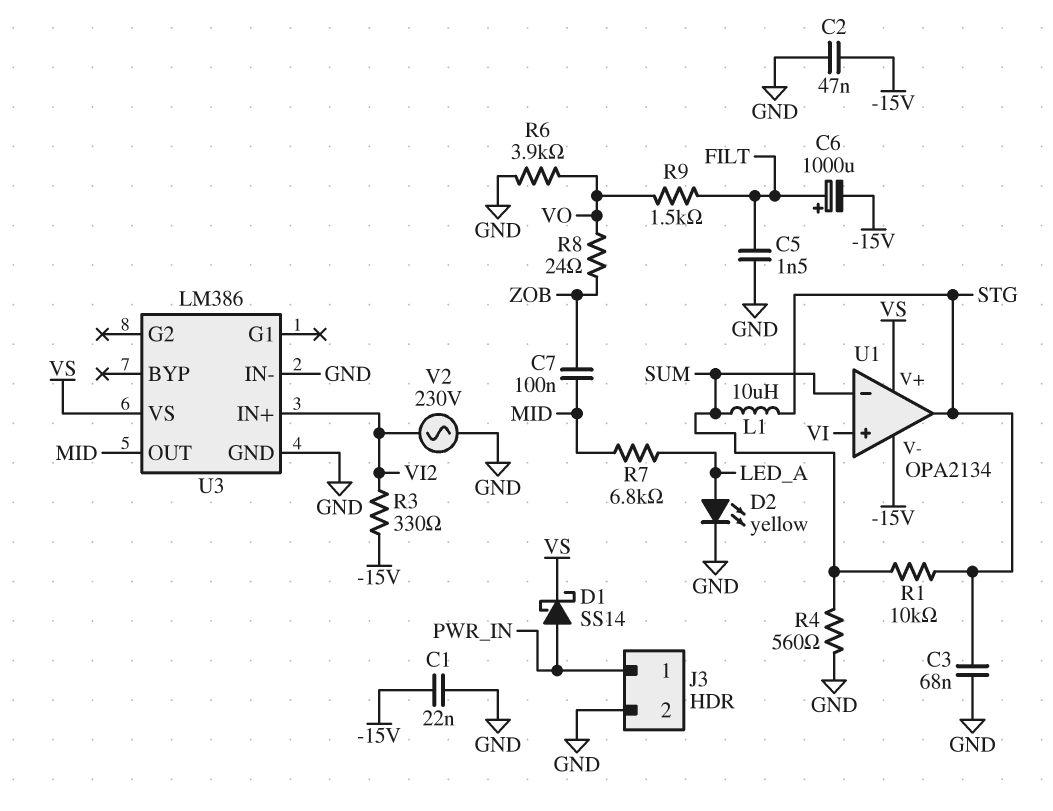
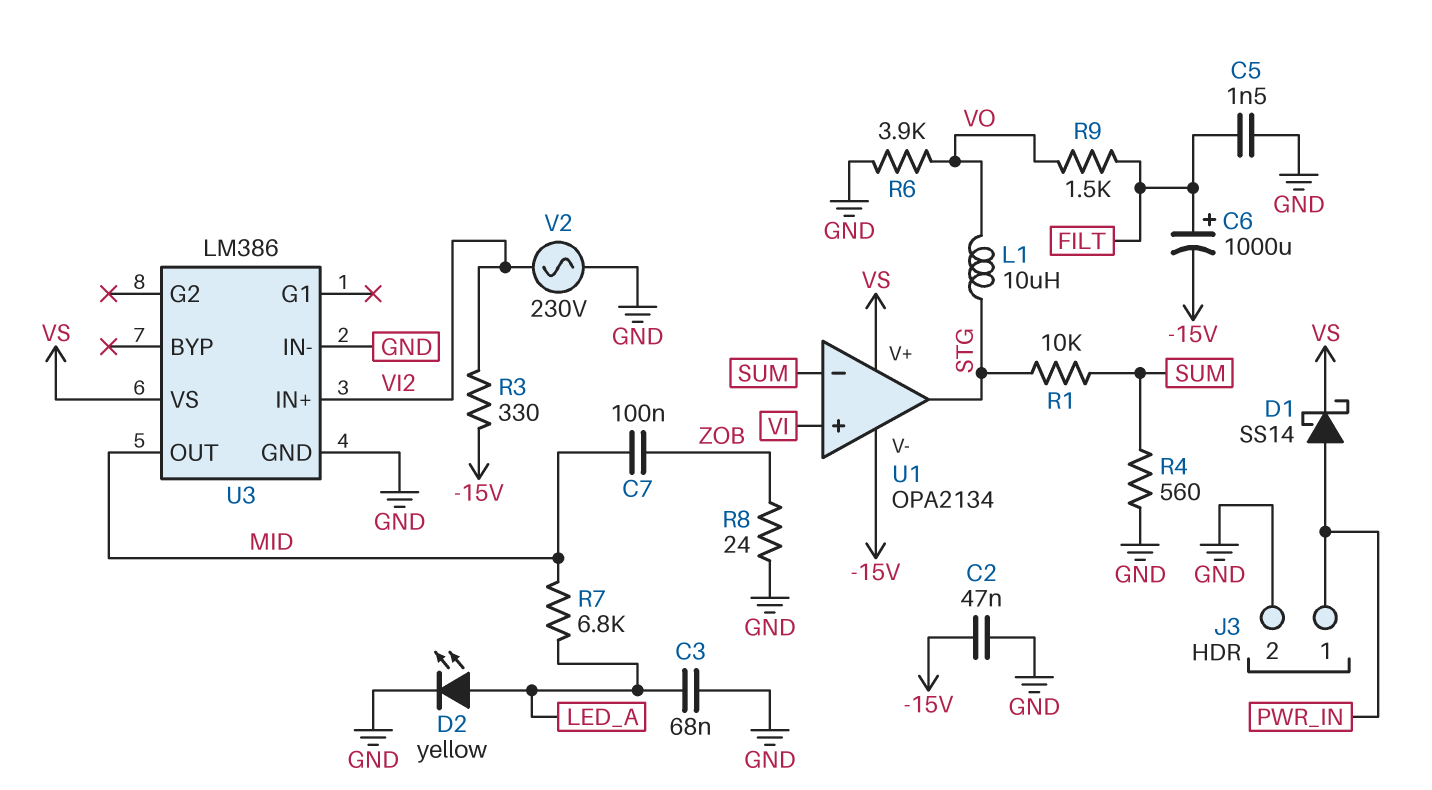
C1: 22nF (-15V, GND) -> none
C3: 68nF (GND, STG) -> 68nF (GND, LED_A)
L1: 10uH (STG, SUM) -> 10uH (STG, VO)
R8: 24 (VO, ZOB) -> 24 (GND, ZOB)

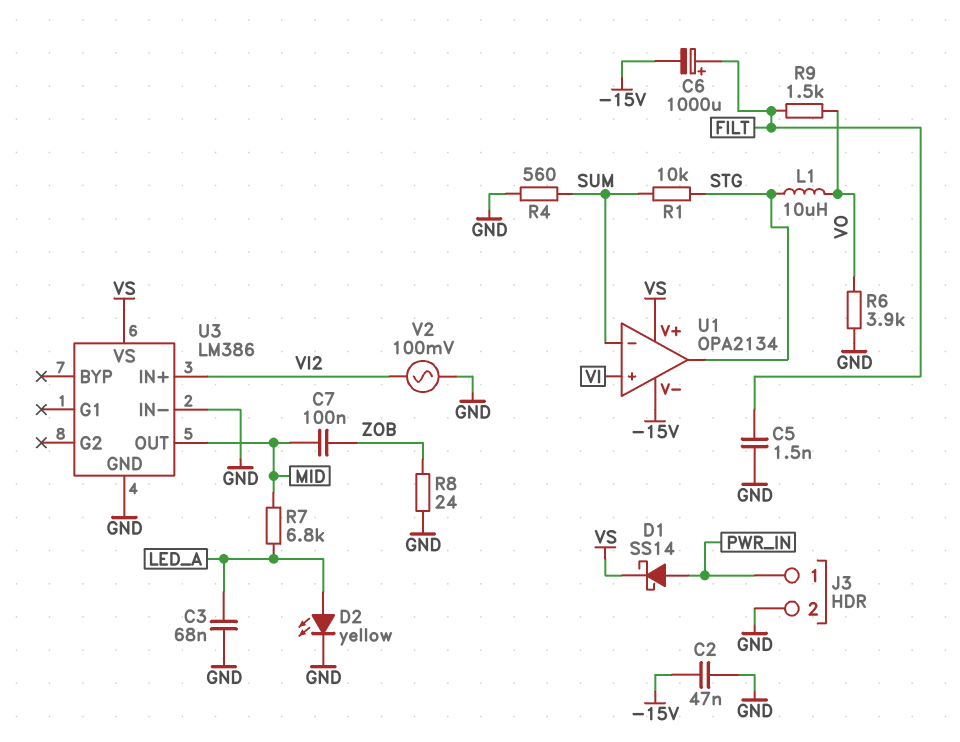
R3: 330 (-15V, VI2) -> none
V2: AC 230V (GND, VI2) -> AC 100mV (GND, VI2)

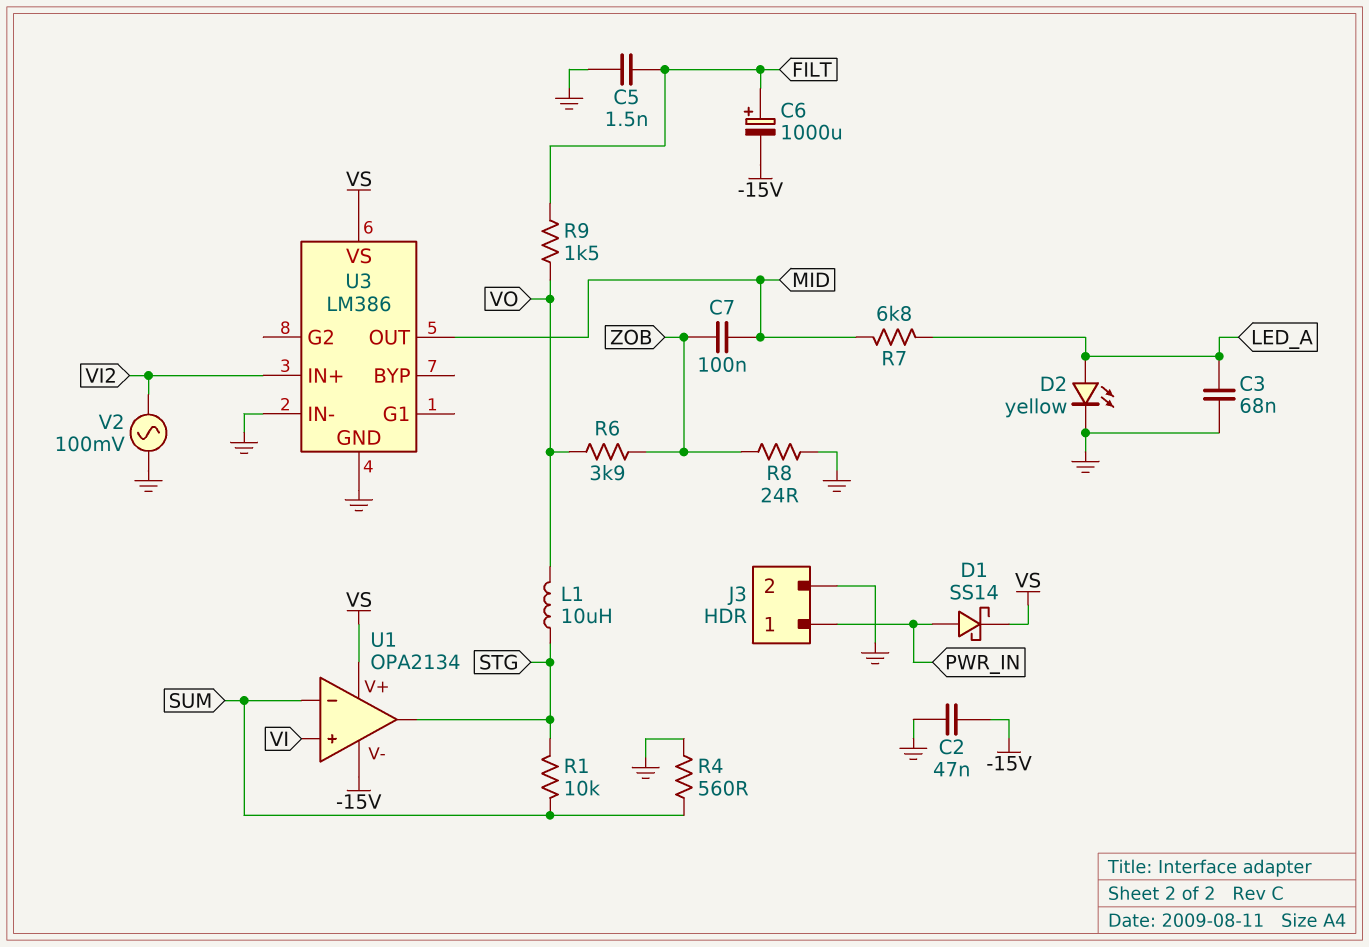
R6: 3.9k (GND, VO) -> 3.9k (VO, ZOB)

